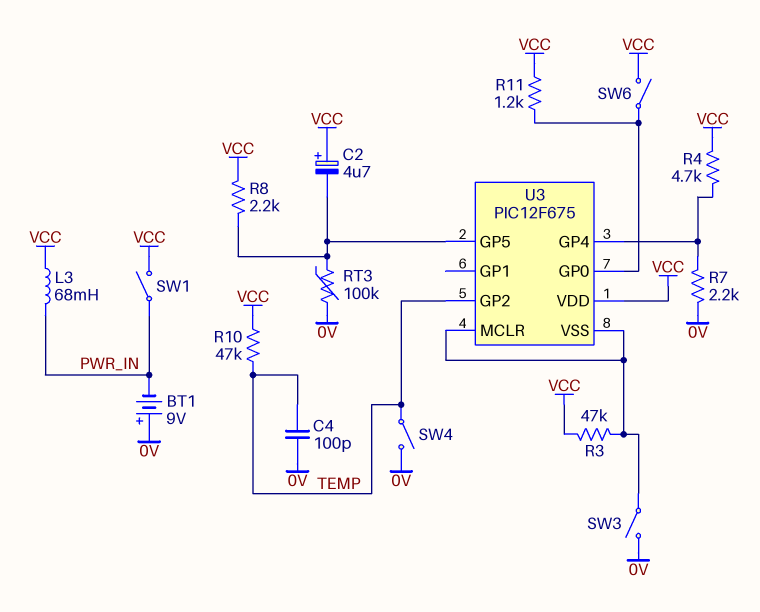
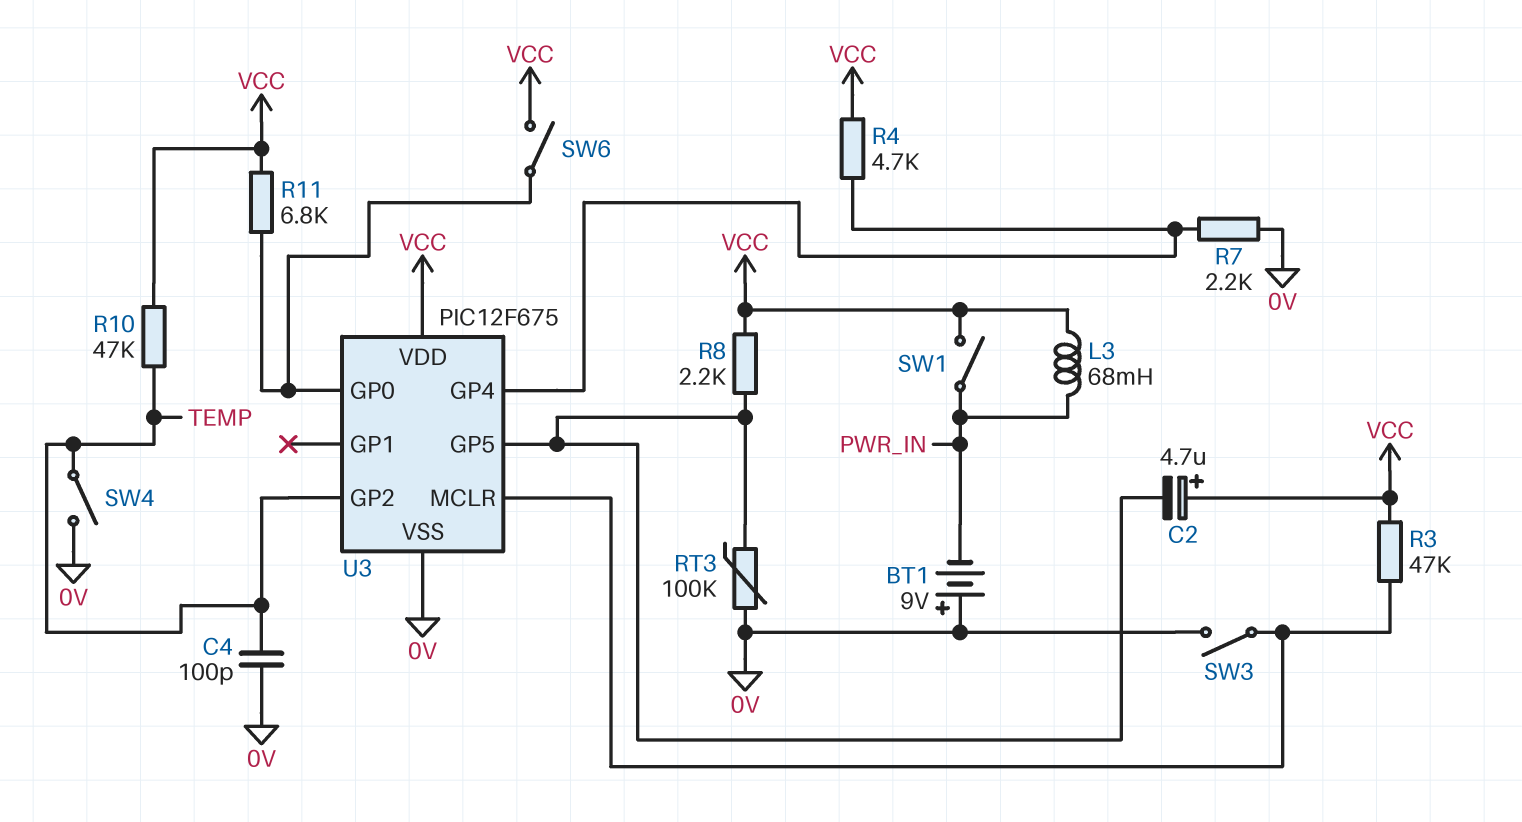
R11: 1.2k (U3/GP0, VCC) -> 6.8k (U3/GP0, VCC)
U3 pin VSS: U3/MCLR -> 0V

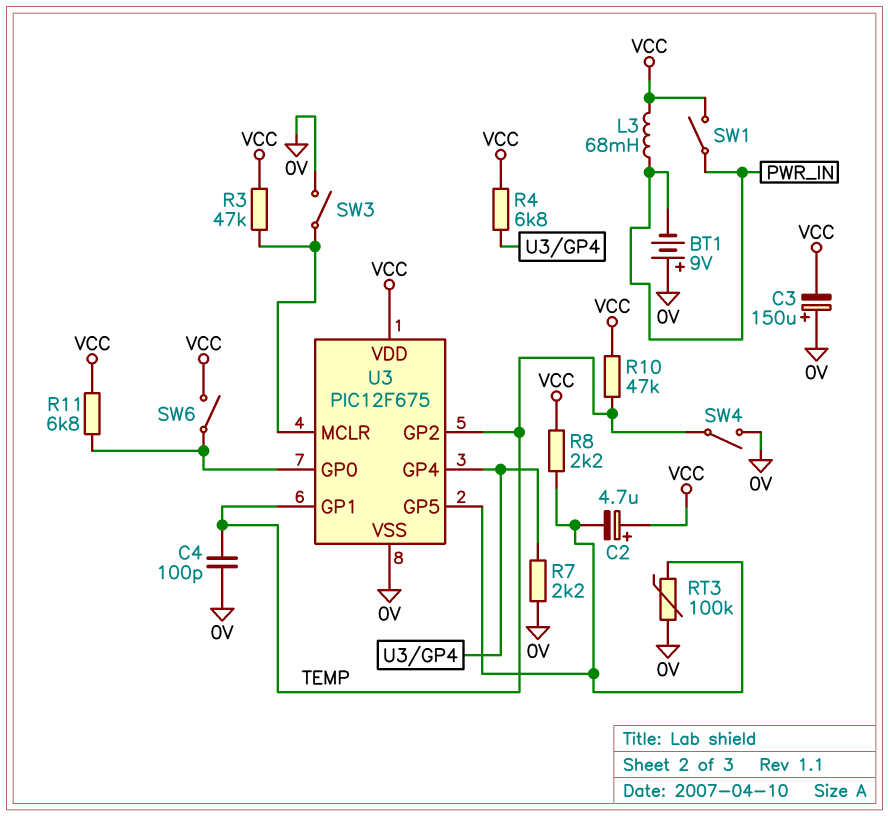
C3: none -> 150uF (plus 0V, minus VCC)
R4: 4.7k (U3/GP4, VCC) -> 6.8k (U3/GP4, VCC)
U3 pin GP1: none -> TEMP

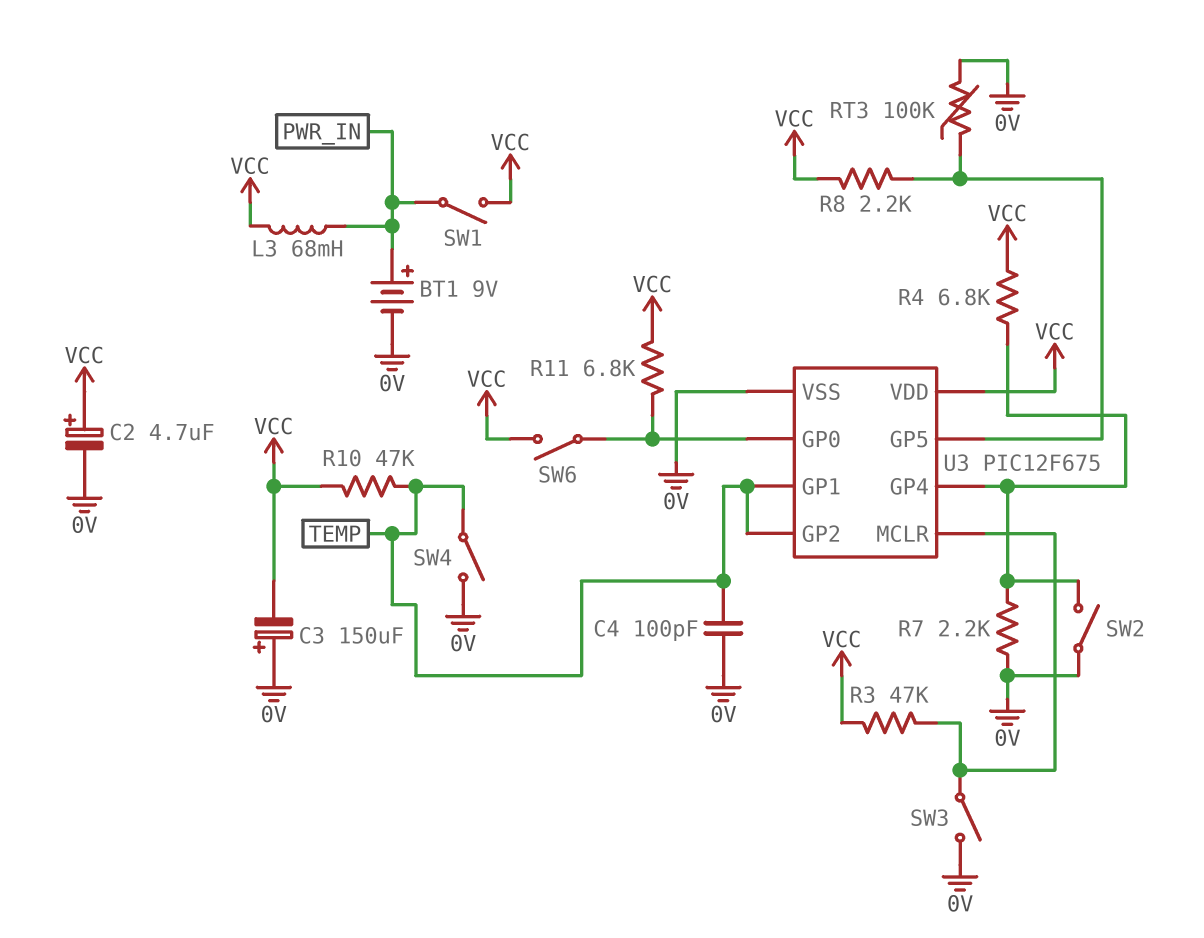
BT1: 9V (plus 0V, minus PWR_IN) -> 9V (plus PWR_IN, minus 0V)
C2: 4.7uF (plus VCC, minus U3/GP5) -> 4.7uF (plus VCC, minus 0V)
SW2: none -> switch (0V, U3/GP4)

